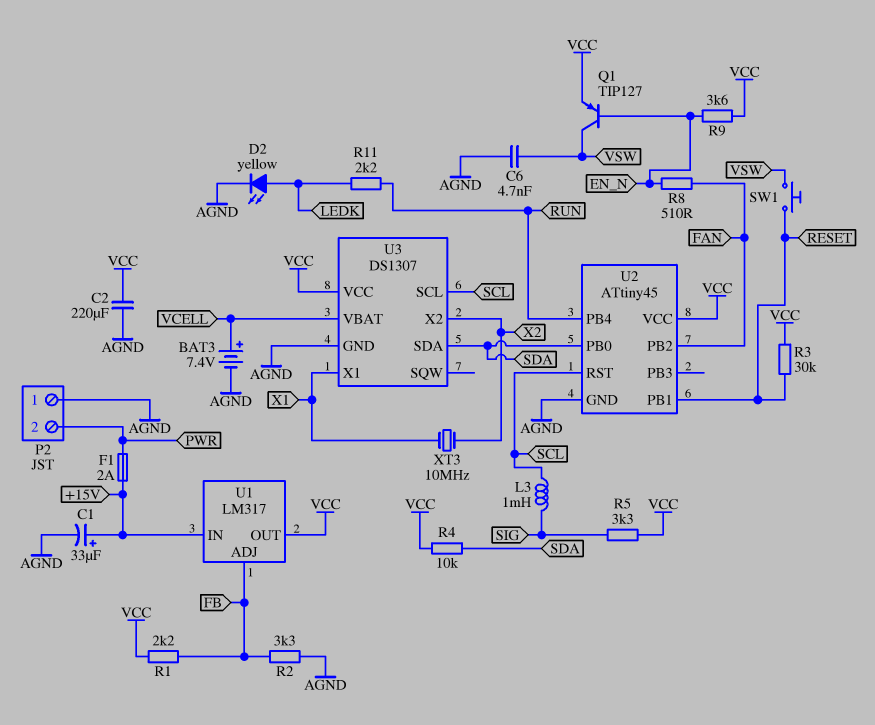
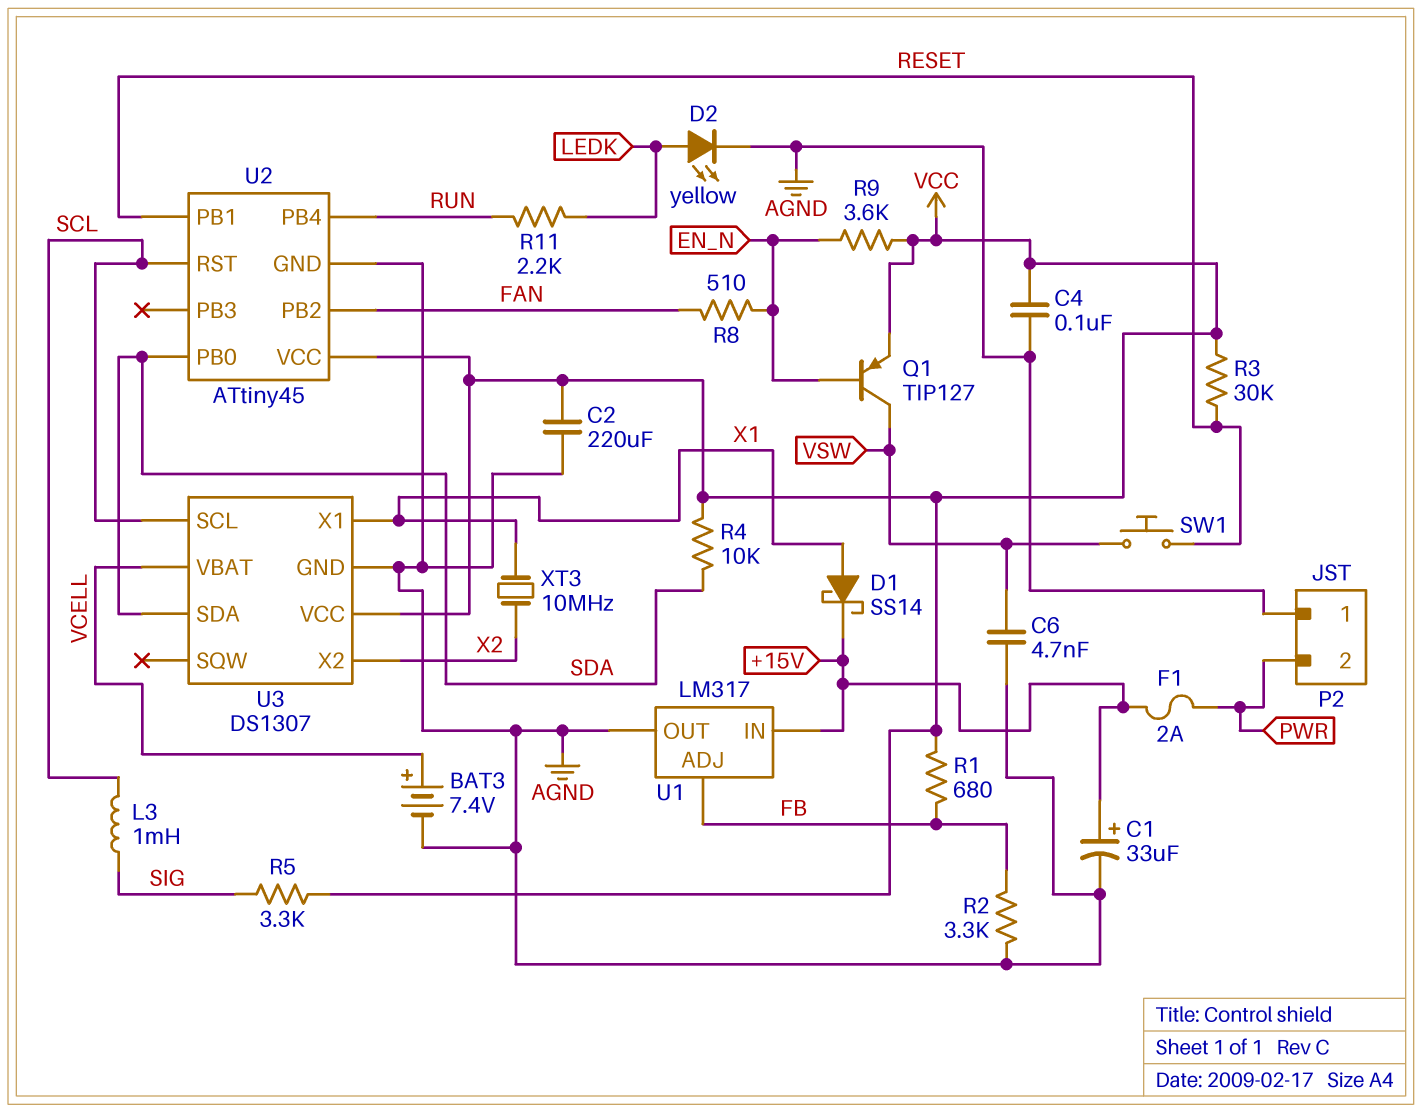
C4: none -> 100nF (AGND, VCC)
D1: none -> schottky SS14 (A X1, K +15V)
R1: 2.2k (FB, VCC) -> 680 (FB, VCC)
U1 pin OUT: VCC -> AGND

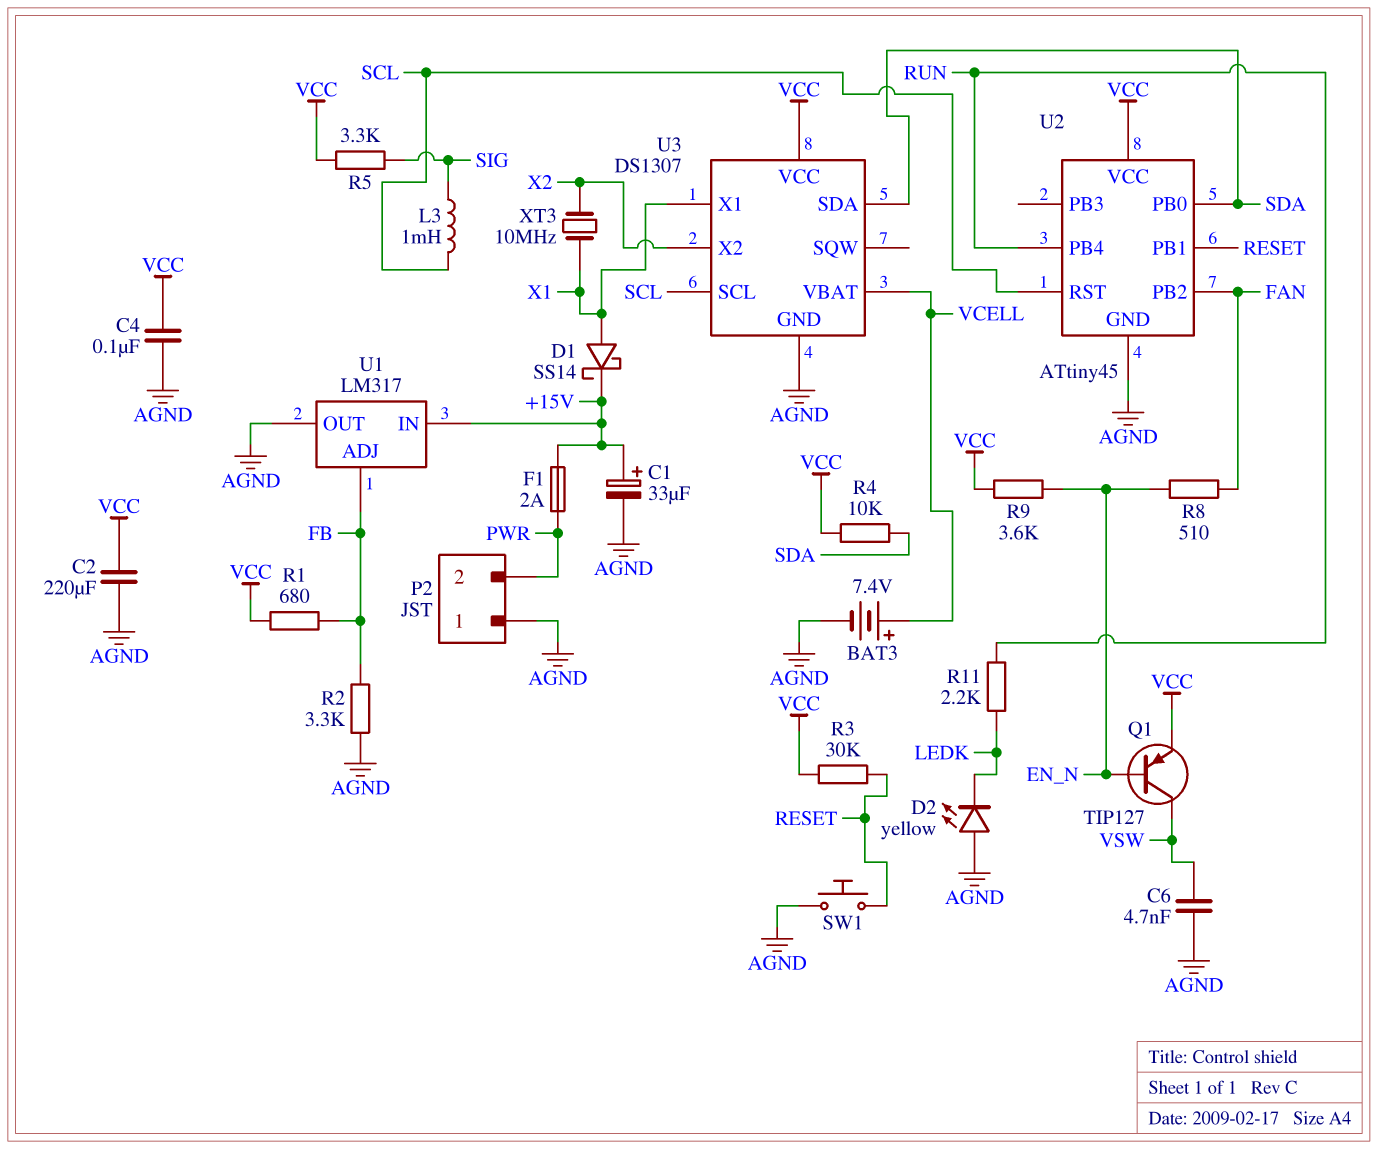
D2: LED yellow (A LEDK, K AGND) -> LED yellow (A AGND, K LEDK)
SW1: button (RESET, VSW) -> button (AGND, RESET)

